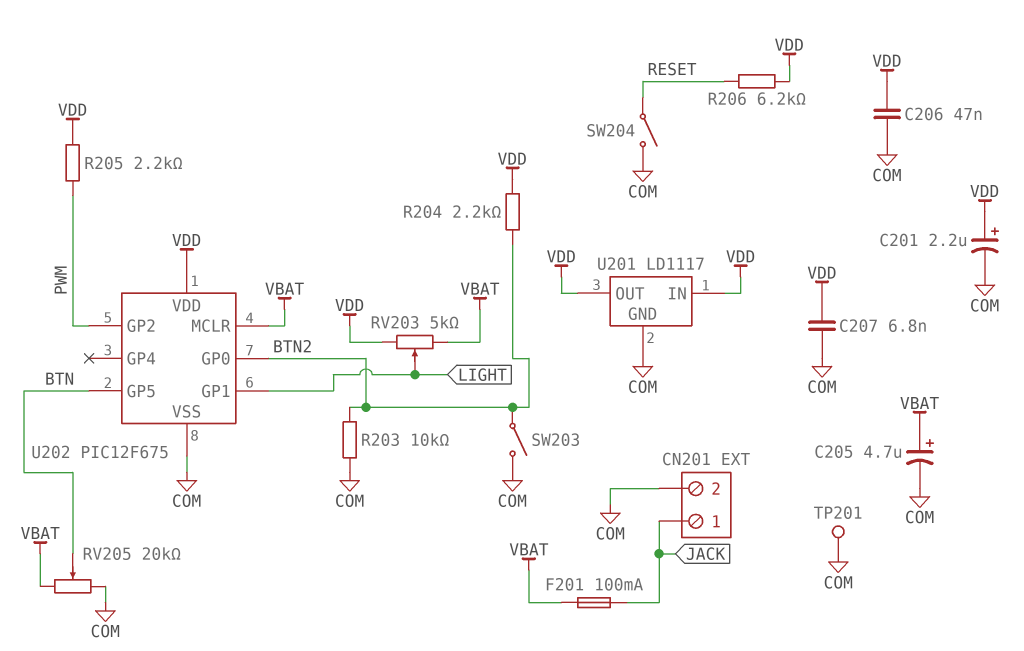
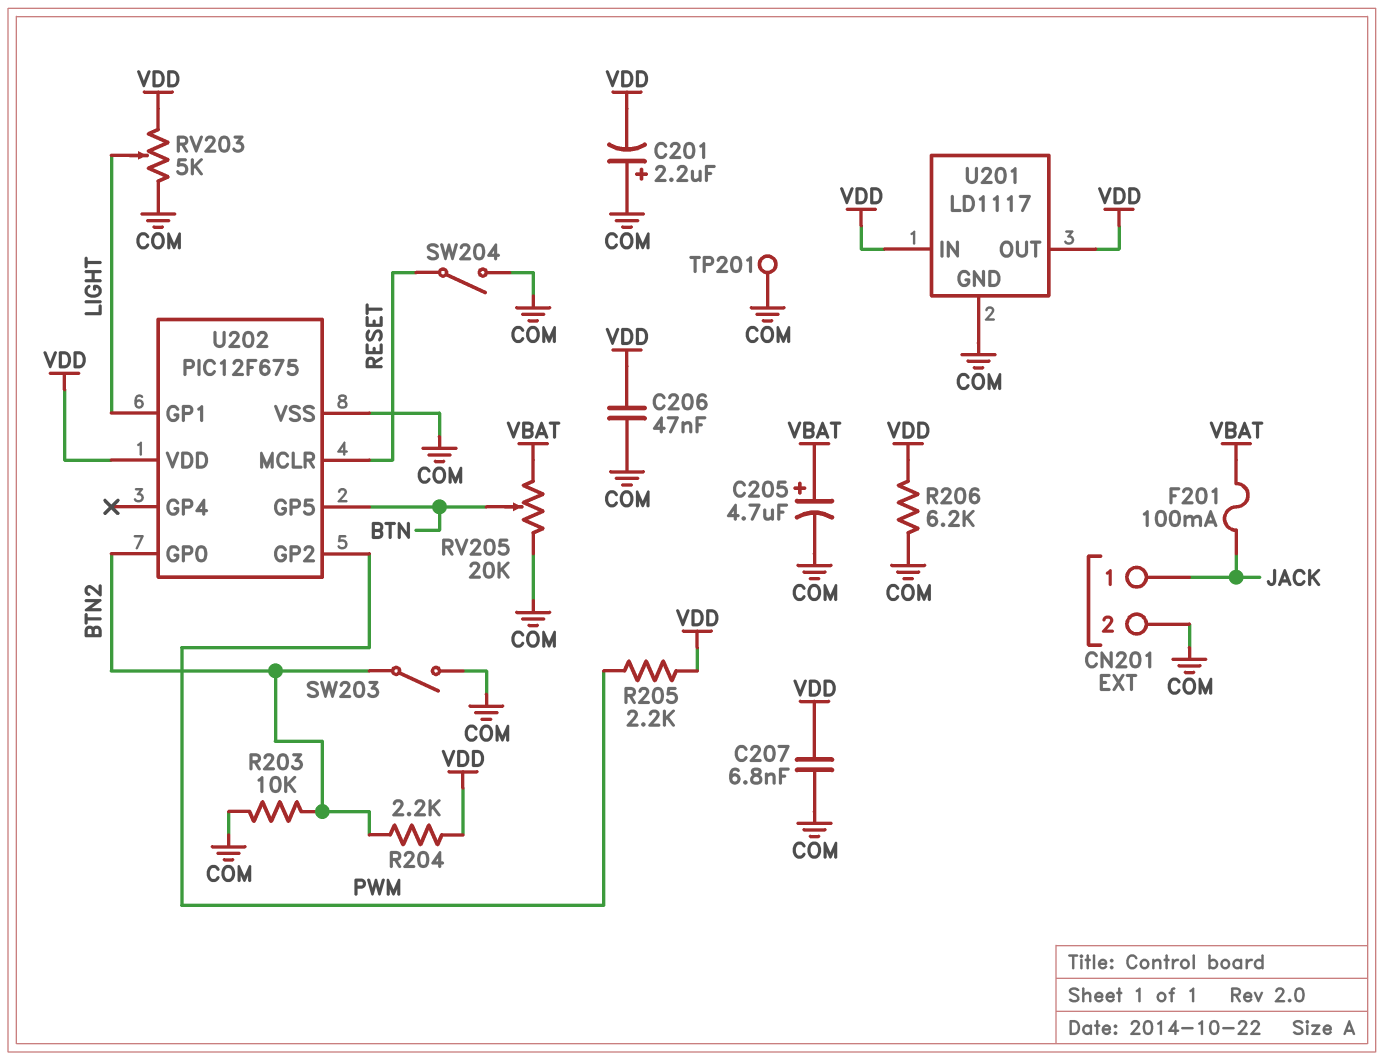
C201: 2.2uF (plus VDD, minus COM) -> 2.2uF (plus COM, minus VDD)
R206: 6.2k (RESET, VDD) -> 6.2k (COM, VDD)
RV203: 5k (VBAT, VDD, wiper LIGHT) -> 5k (COM, VDD, wiper LIGHT)
U202 pin MCLR: VBAT -> RESET

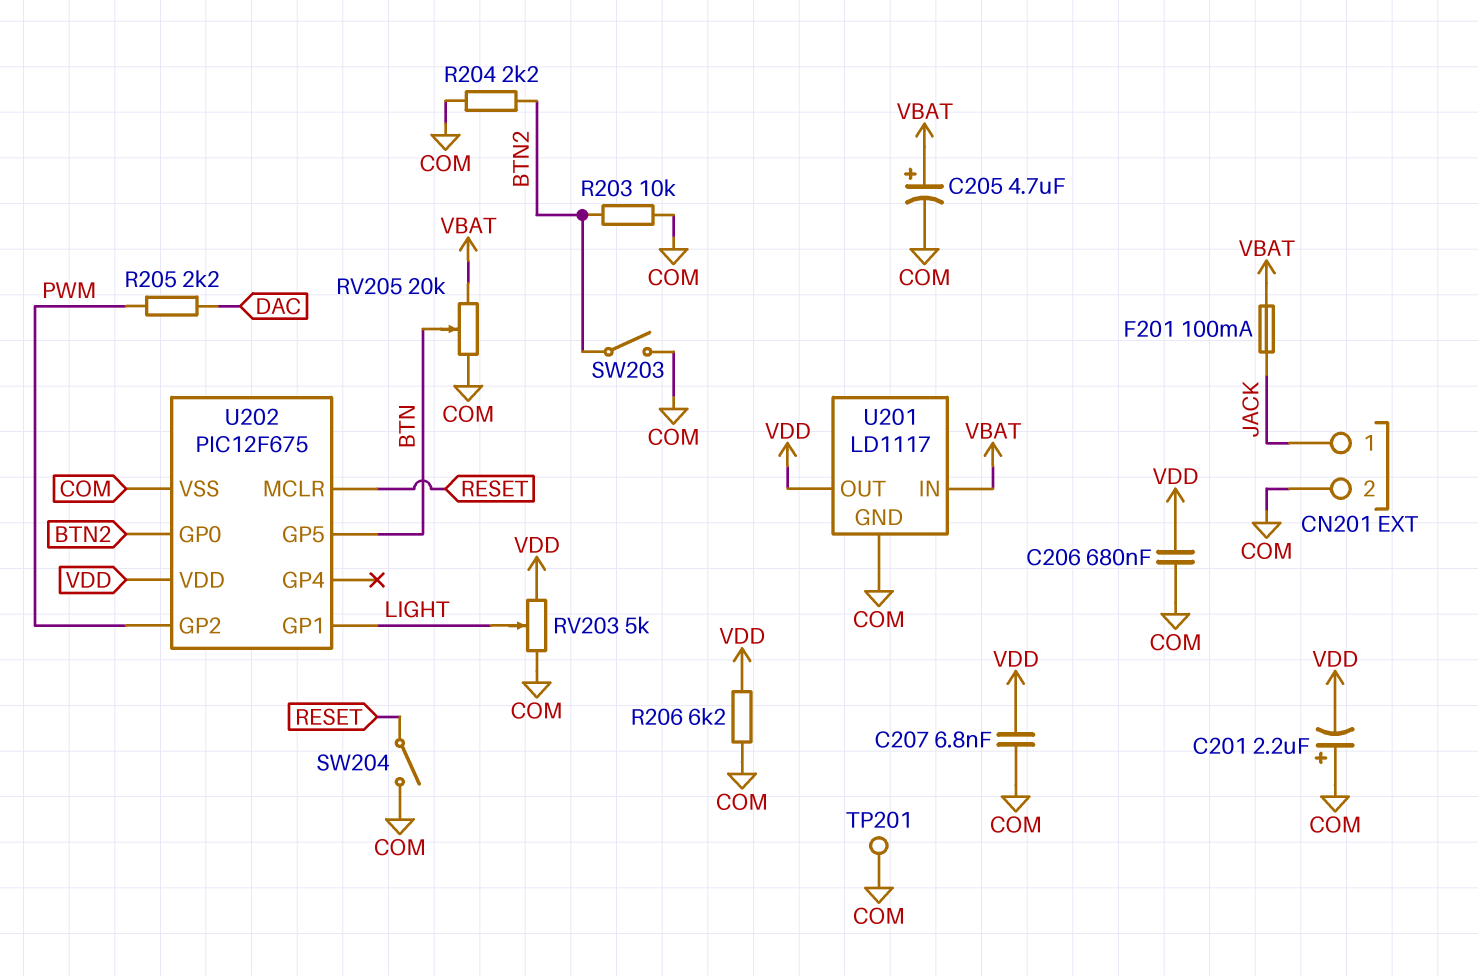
C206: 47nF (COM, VDD) -> 680nF (COM, VDD)
R204: 2.2k (BTN2, VDD) -> 2.2k (BTN2, COM)
R205: 2.2k (PWM, VDD) -> 2.2k (DAC, PWM)
U201 pin IN: VDD -> VBAT

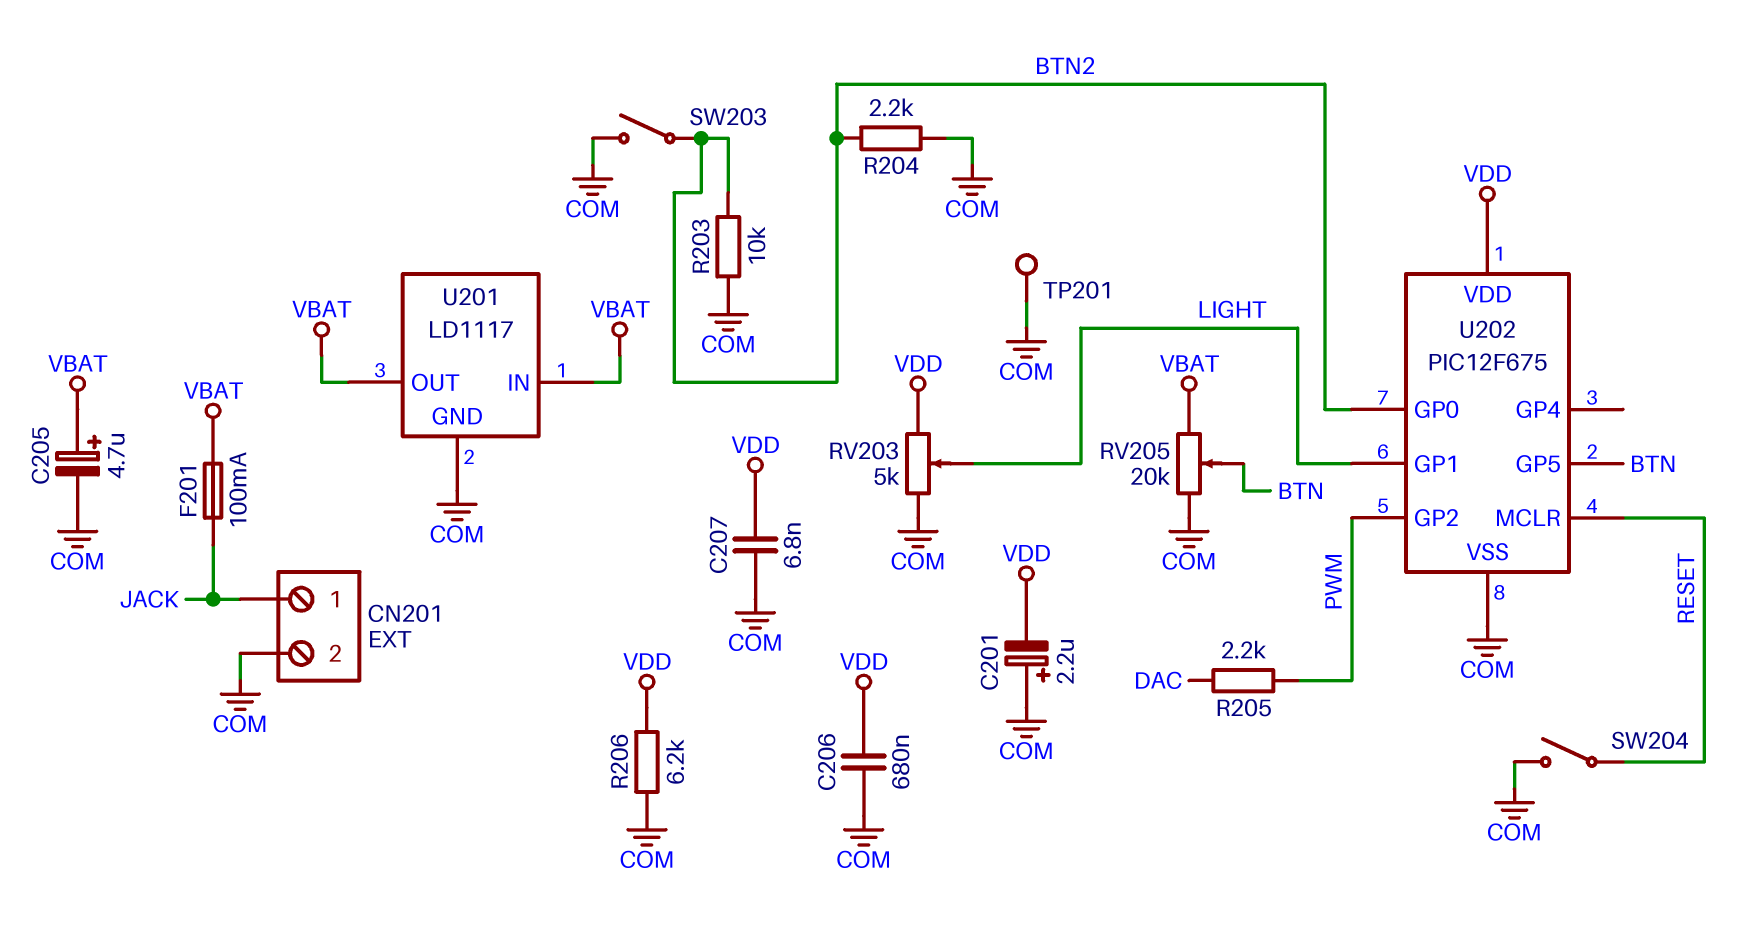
U201 pin OUT: VDD -> VBAT

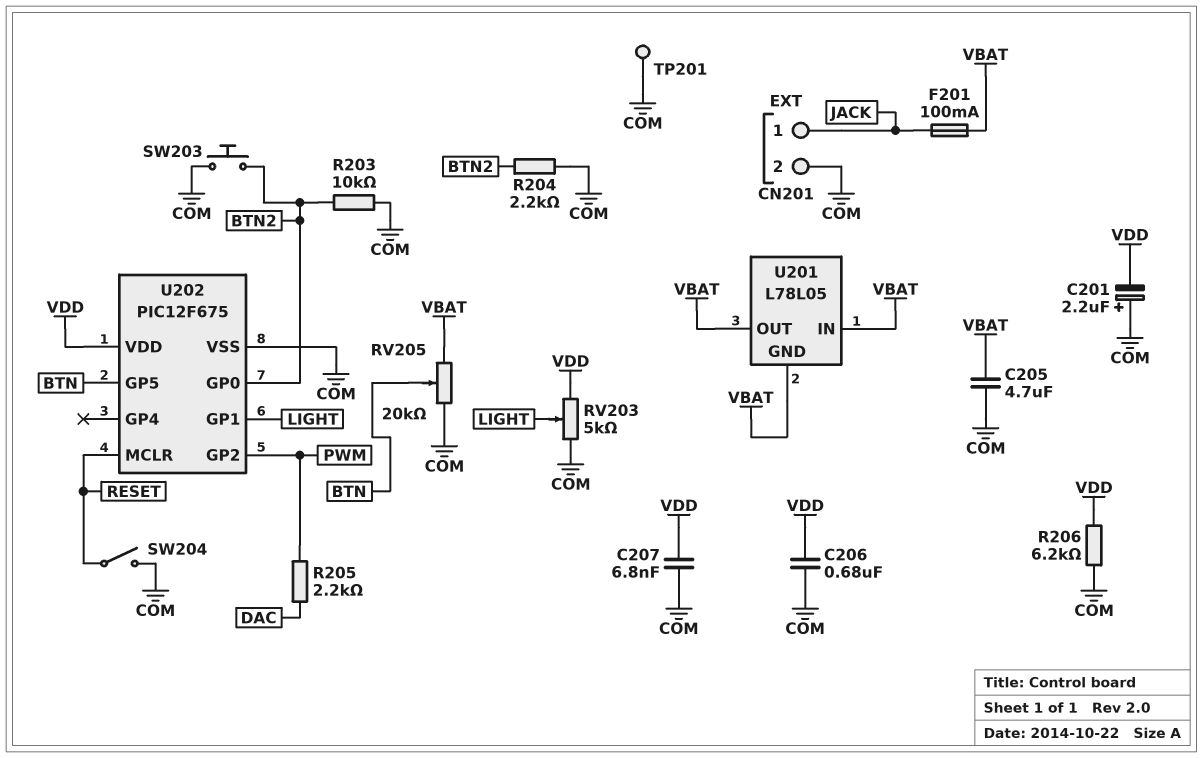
C205: 4.7uF (plus VBAT, minus COM) -> 4.7uF (COM, VBAT)
SW203: switch (BTN2, COM) -> button (BTN2, COM)
U201: LD1117 -> L78L05
U201 pin GND: COM -> VBAT

